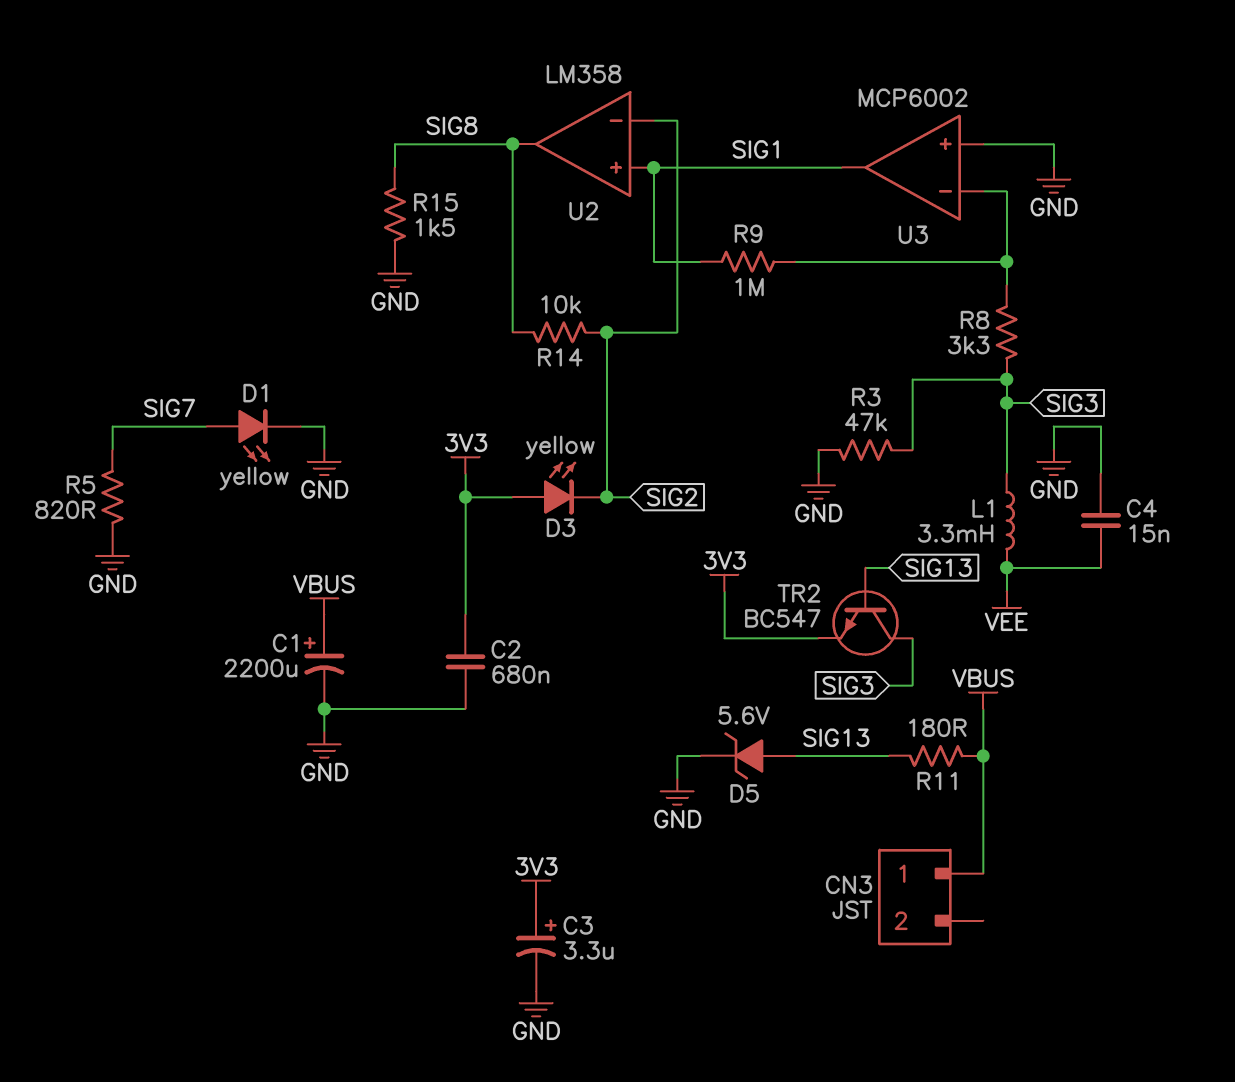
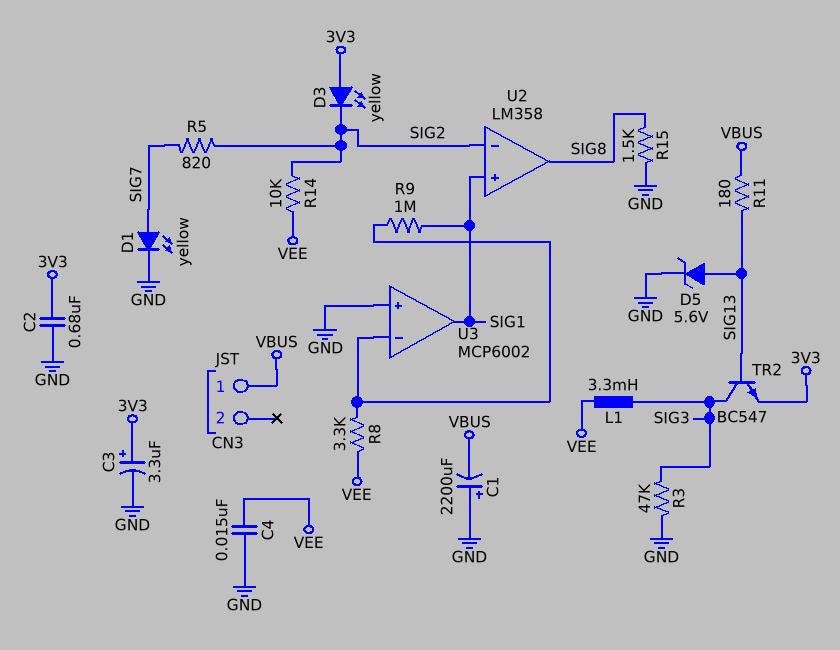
C1: 2200uF (plus VBUS, minus GND) -> 2200uF (plus GND, minus VBUS)
R5: 820 (GND, SIG7) -> 820 (SIG2, SIG7)
R8: 3.3k (SIG3, U3/in-) -> 3.3k (U3/in-, VEE)
R14: 10k (SIG2, SIG8) -> 10k (SIG2, VEE)

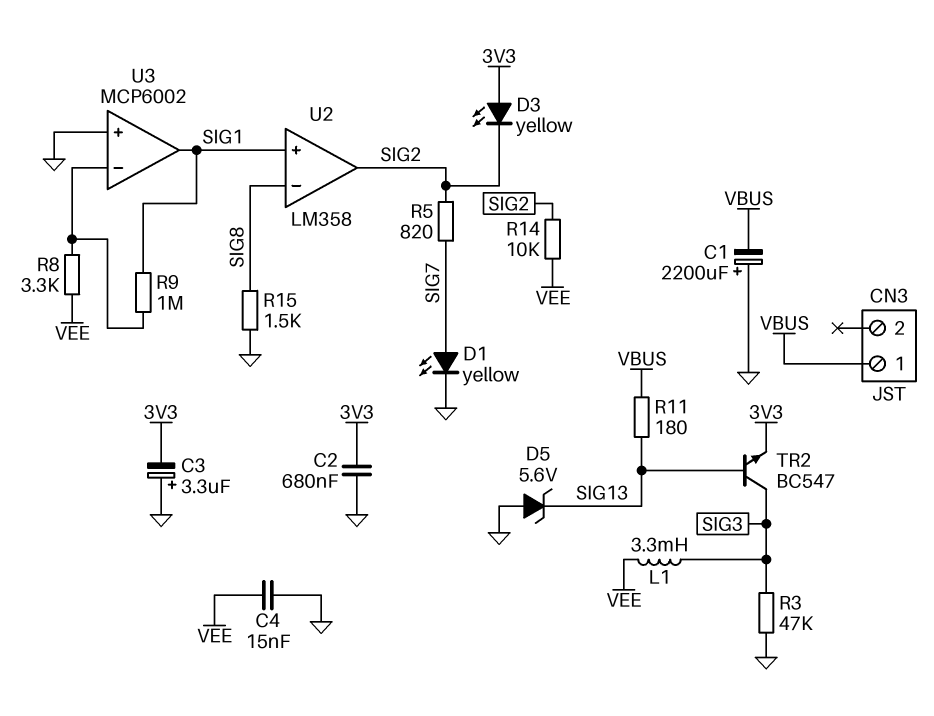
C3: 3.3uF (plus 3V3, minus GND) -> 3.3uF (plus GND, minus 3V3)
D5: zener 5.6V (A SIG13, K GND) -> zener 5.6V (A GND, K SIG13)
U2 pin in-: SIG2 -> SIG8
U2 pin out: SIG8 -> SIG2

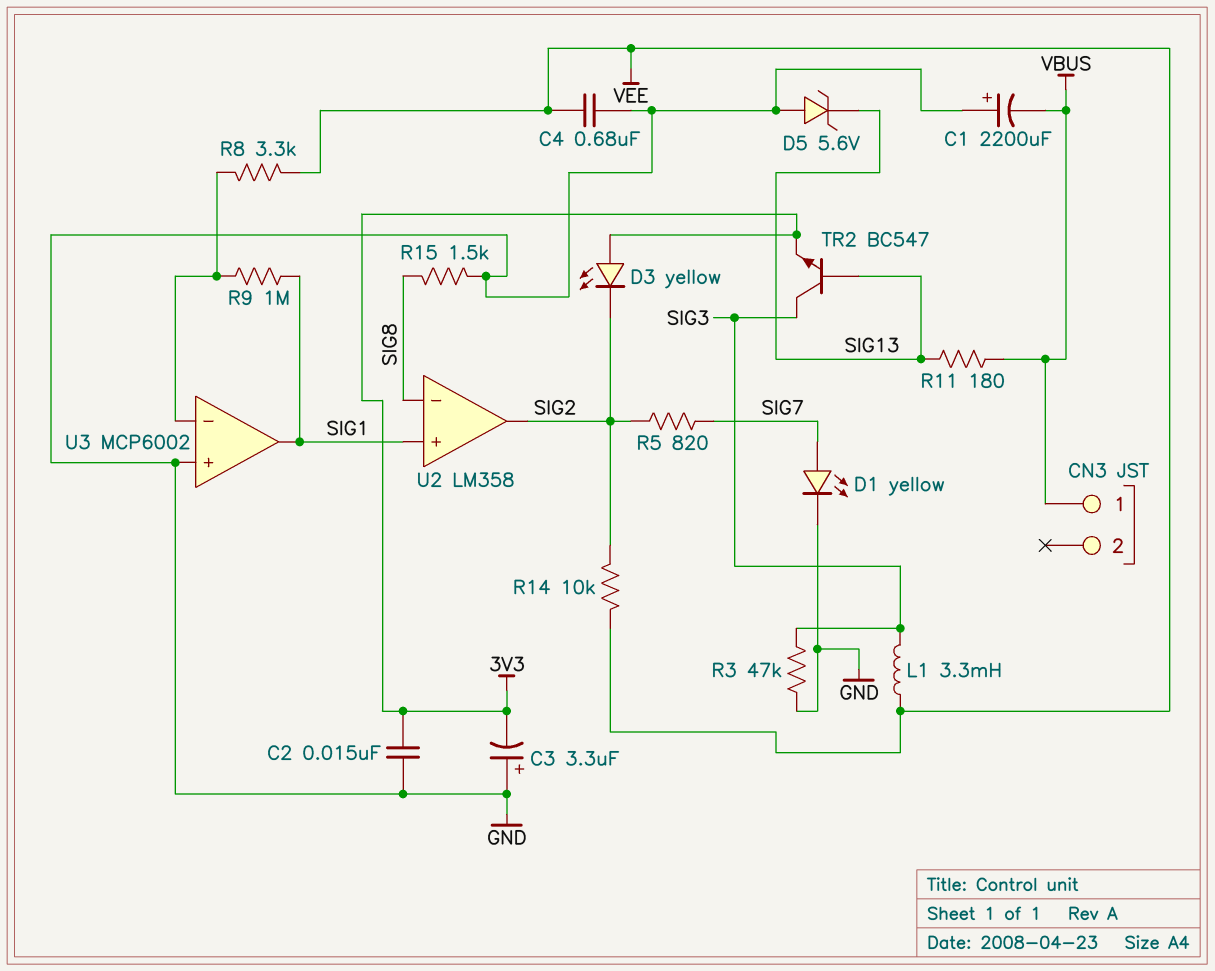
C2: 680nF (3V3, GND) -> 15nF (3V3, GND)
C4: 15nF (GND, VEE) -> 680nF (GND, VEE)

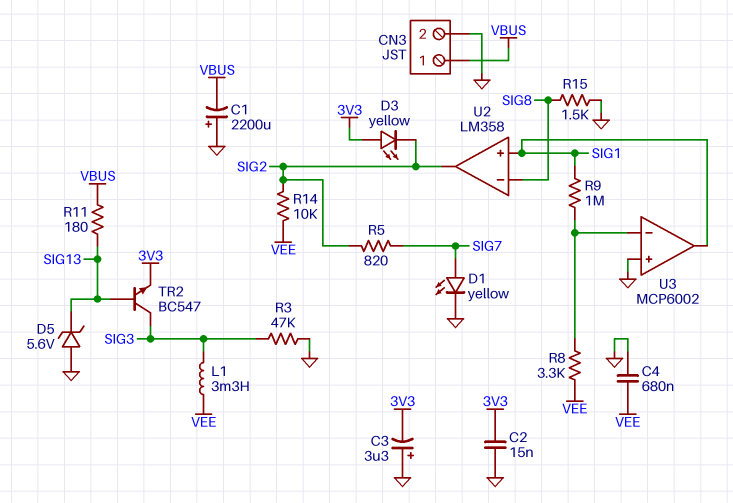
CN3 pin 2: none -> GND

